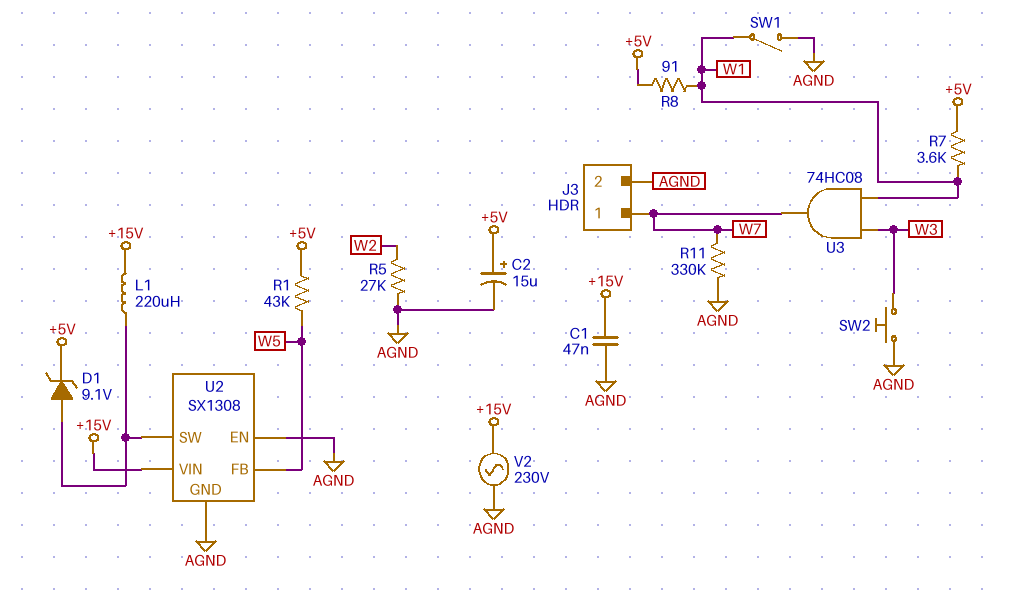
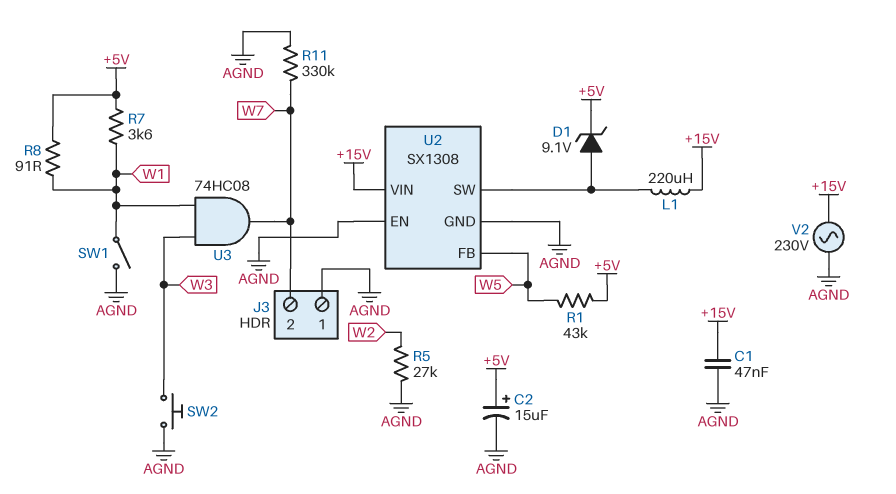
J3 pin 1: W7 -> AGND
J3 pin 2: AGND -> W7

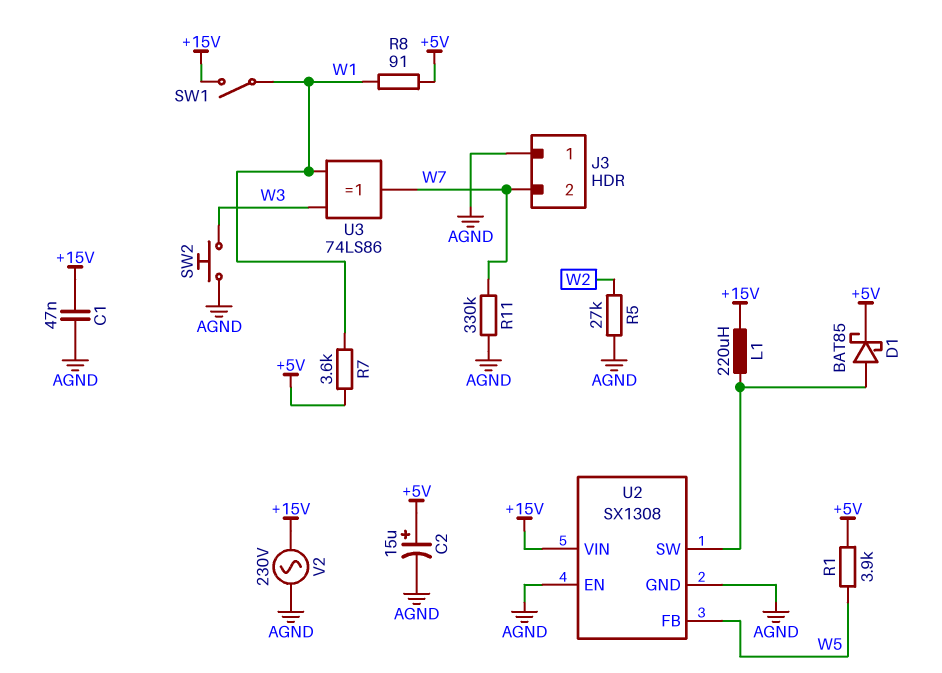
D1: zener 9.1V (A U2/SW, K +5V) -> schottky BAT85 (A U2/SW, K +5V)
R1: 43k (+5V, W5) -> 3.9k (+5V, W5)
SW1: switch (AGND, W1) -> switch (+15V, W1)
U3: AND 74HC08 (in W1, in W3, out W7) -> XOR 74LS86 (in W1, in W3, out W7)

